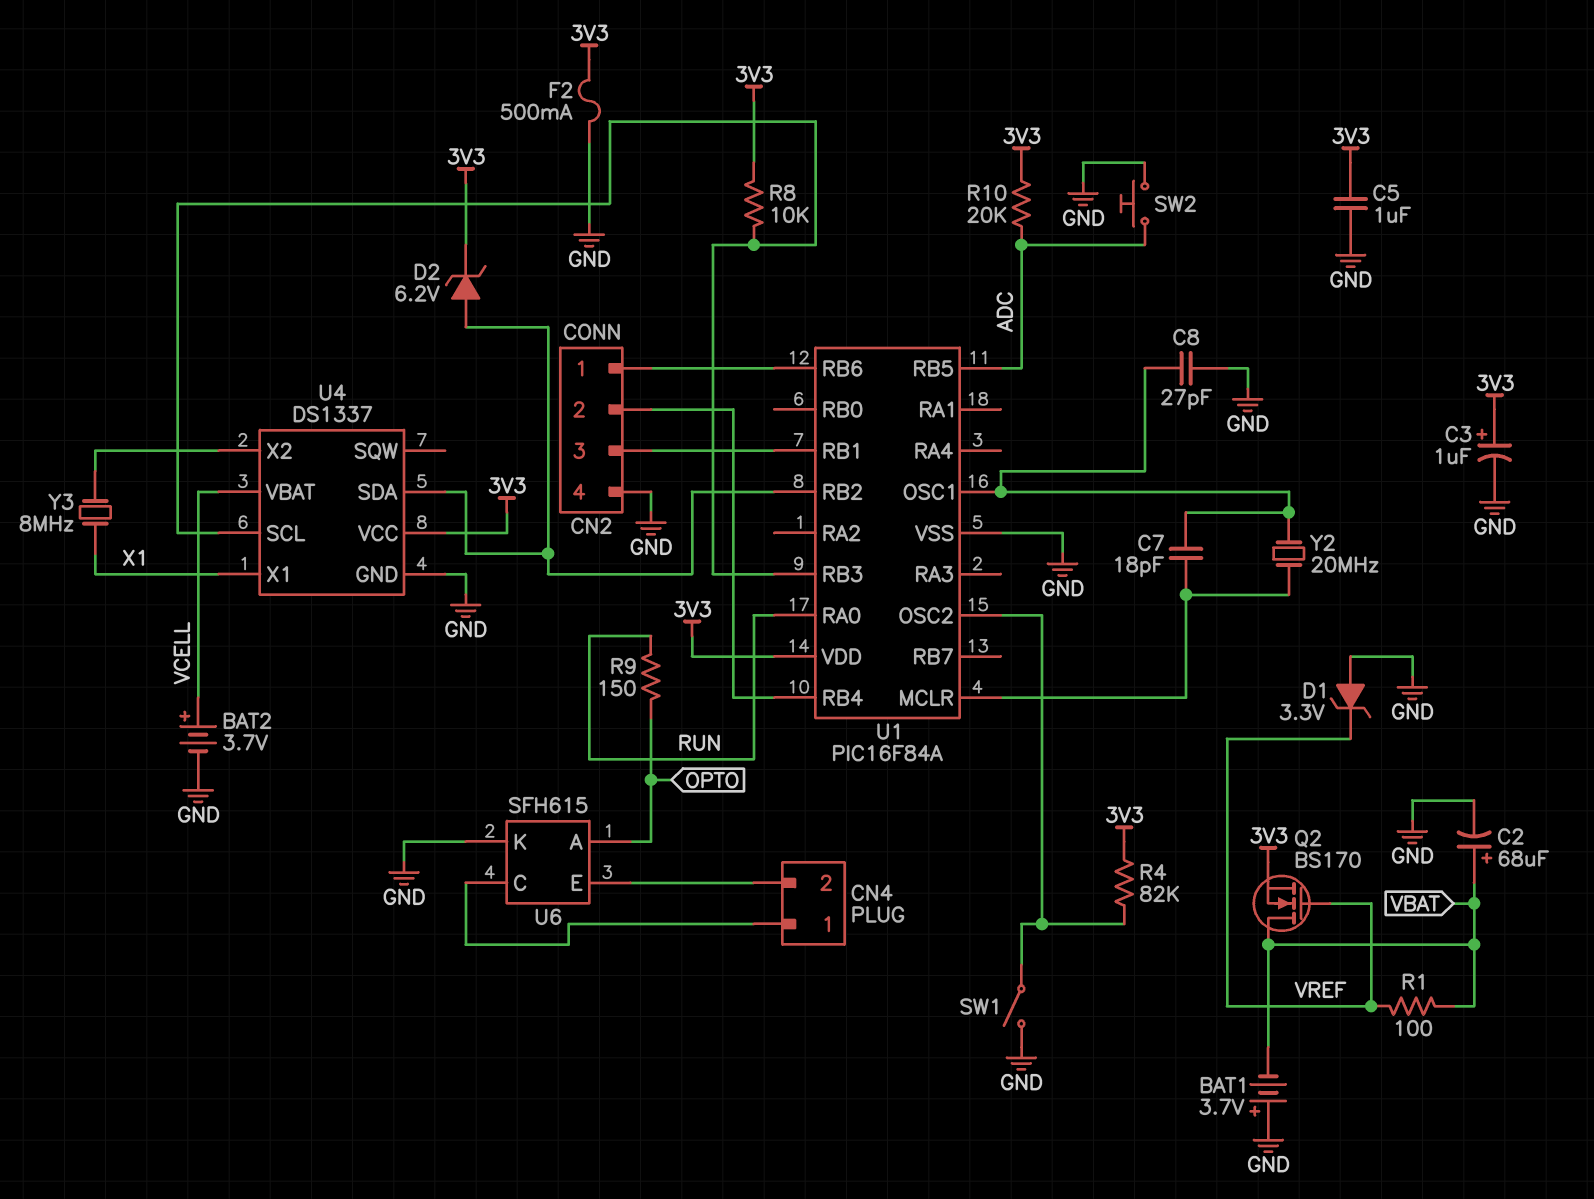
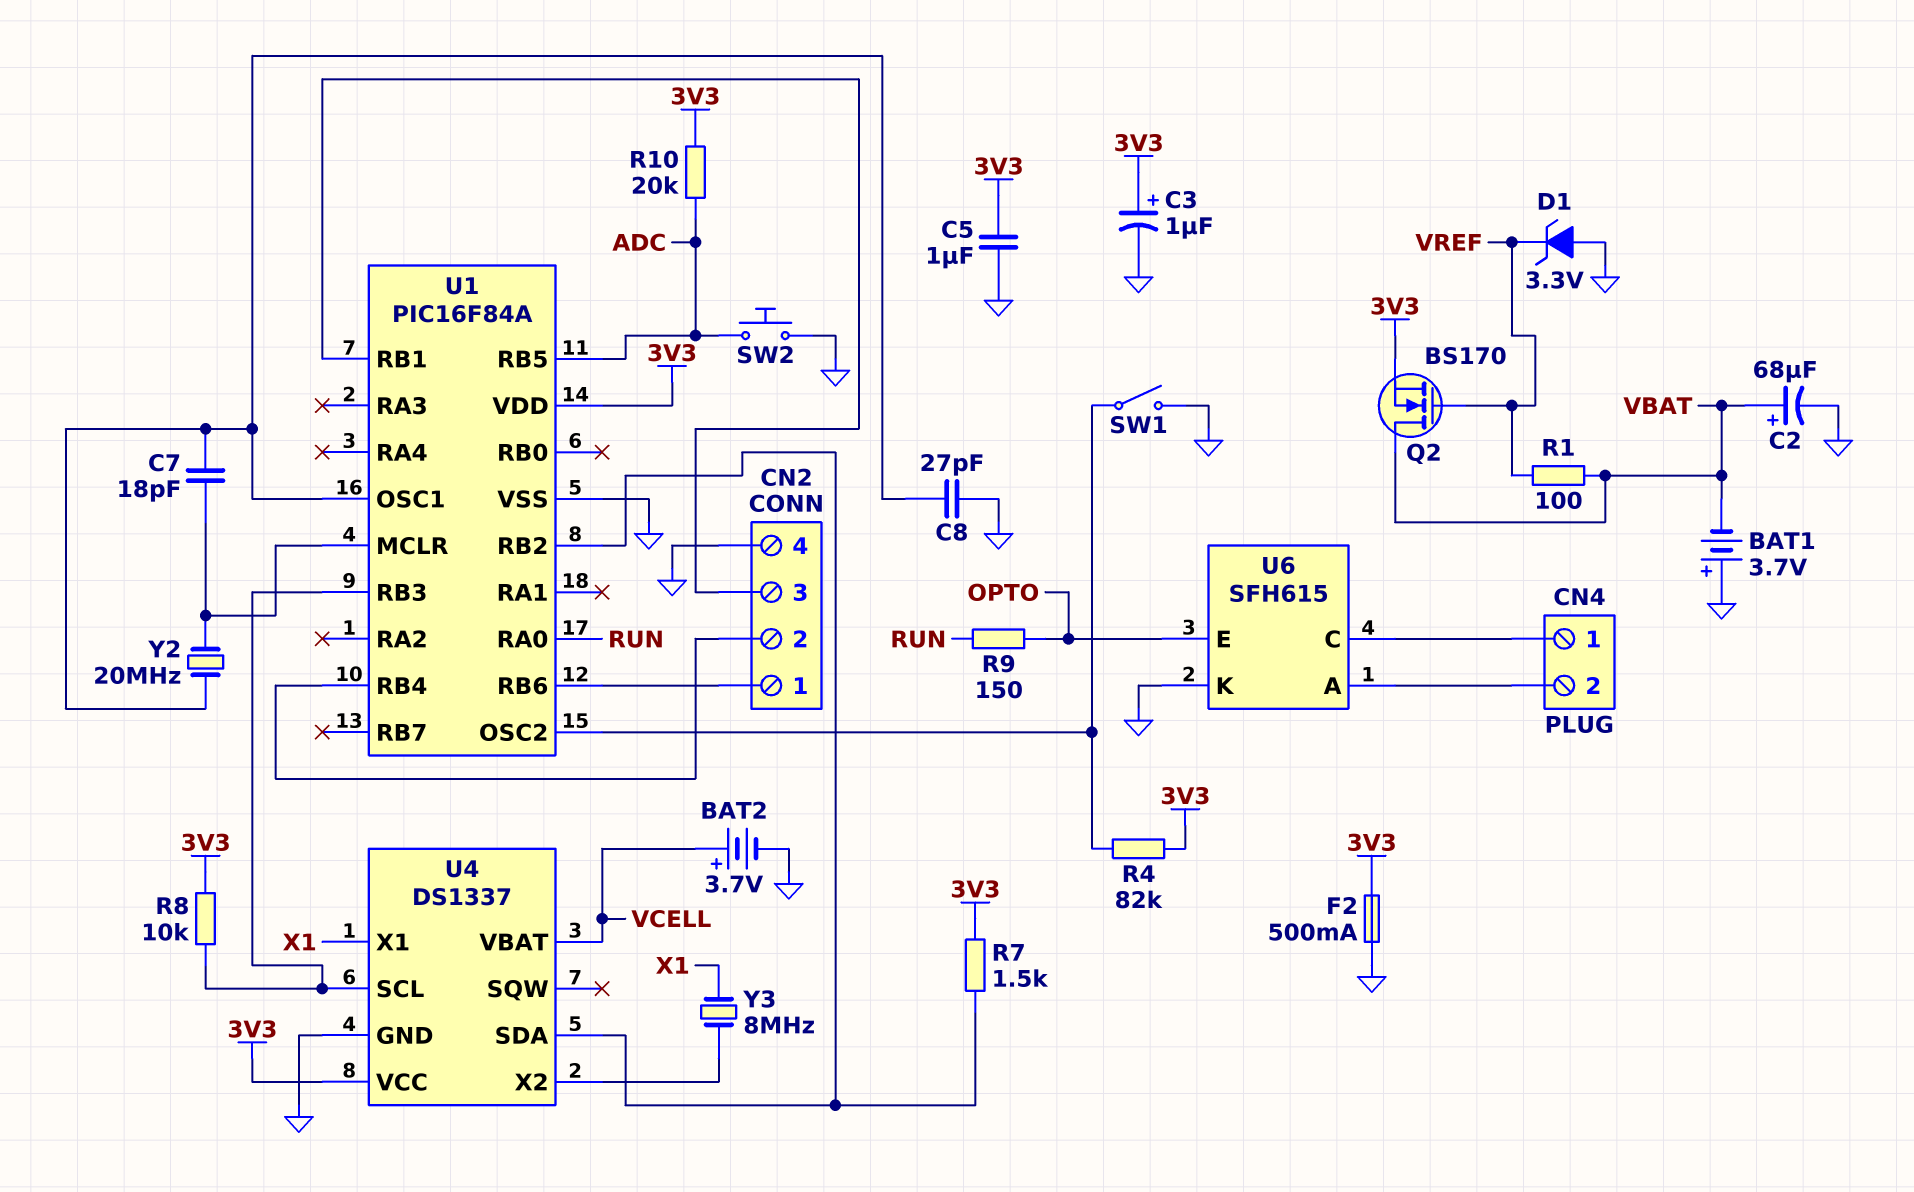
D2: zener 6.2V (A U1/RB2, K 3V3) -> none
R7: none -> 1.5k (3V3, U1/RB2)
U6 pin A: OPTO -> CN4/2
U6 pin E: CN4/2 -> OPTO

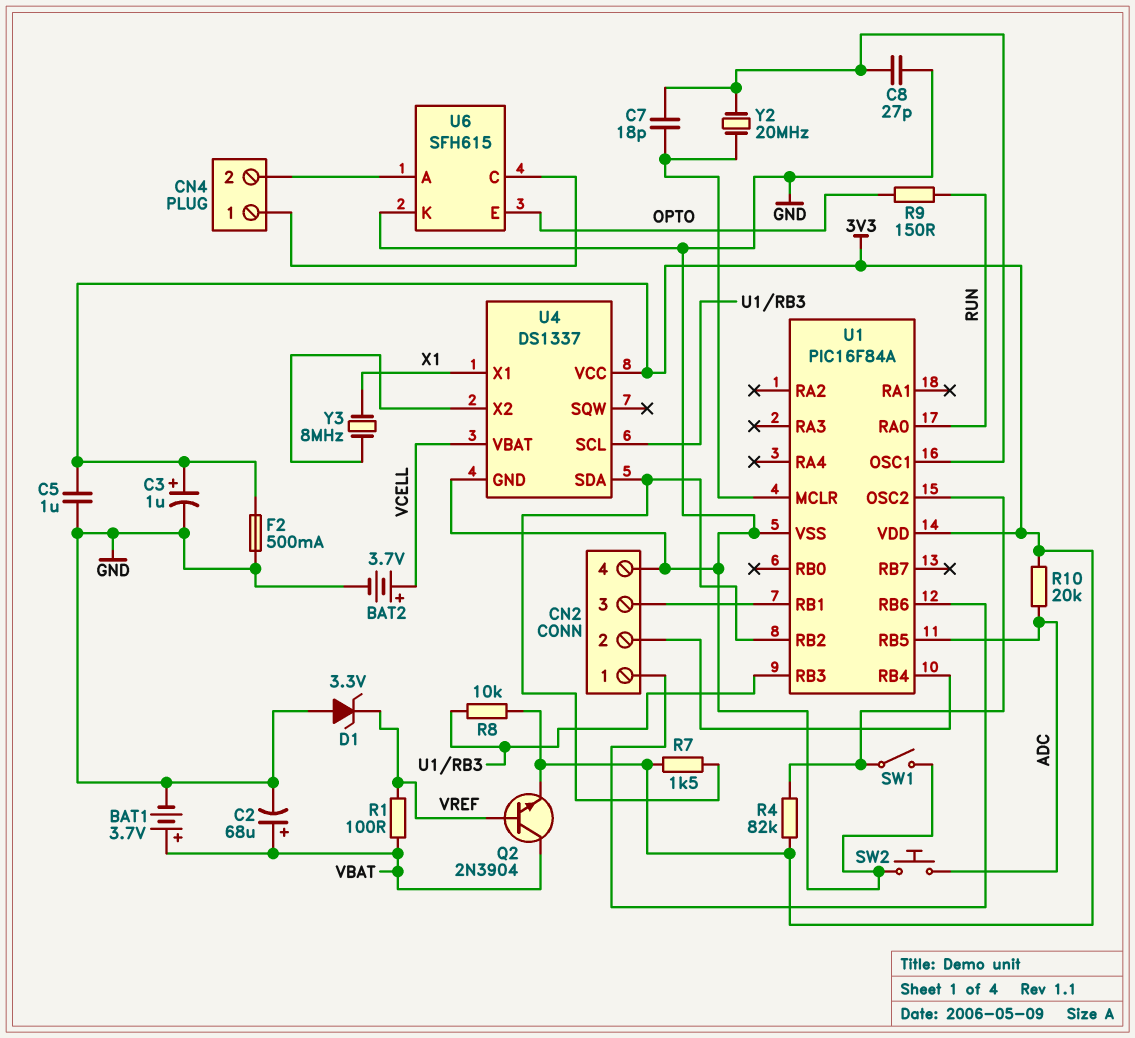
BAT1: 3.7V (plus GND, minus VBAT) -> 3.7V (plus VBAT, minus GND)
Q2: NMOS BS170 (G VREF, D VBAT, S 3V3) -> NPN 2N3904 (B VREF, C VBAT, E 3V3)

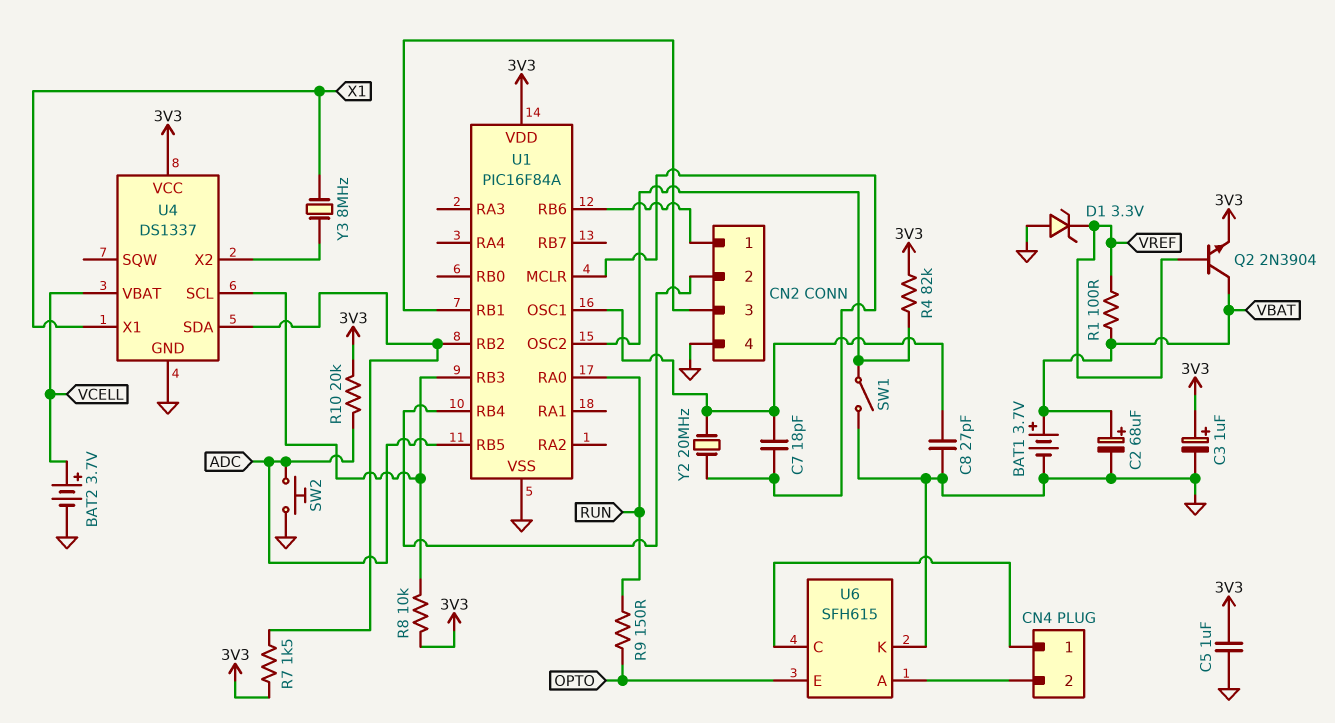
F2: 500mA (3V3, GND) -> none

